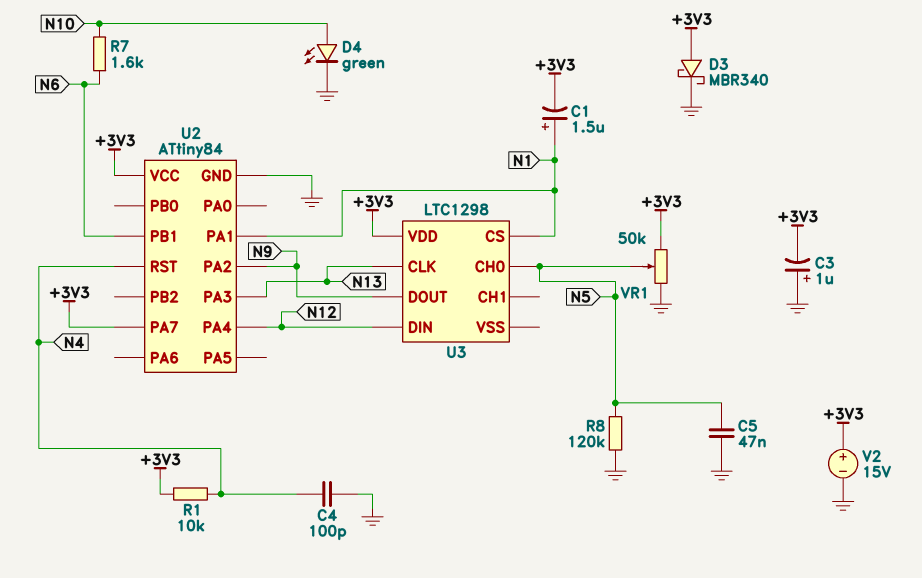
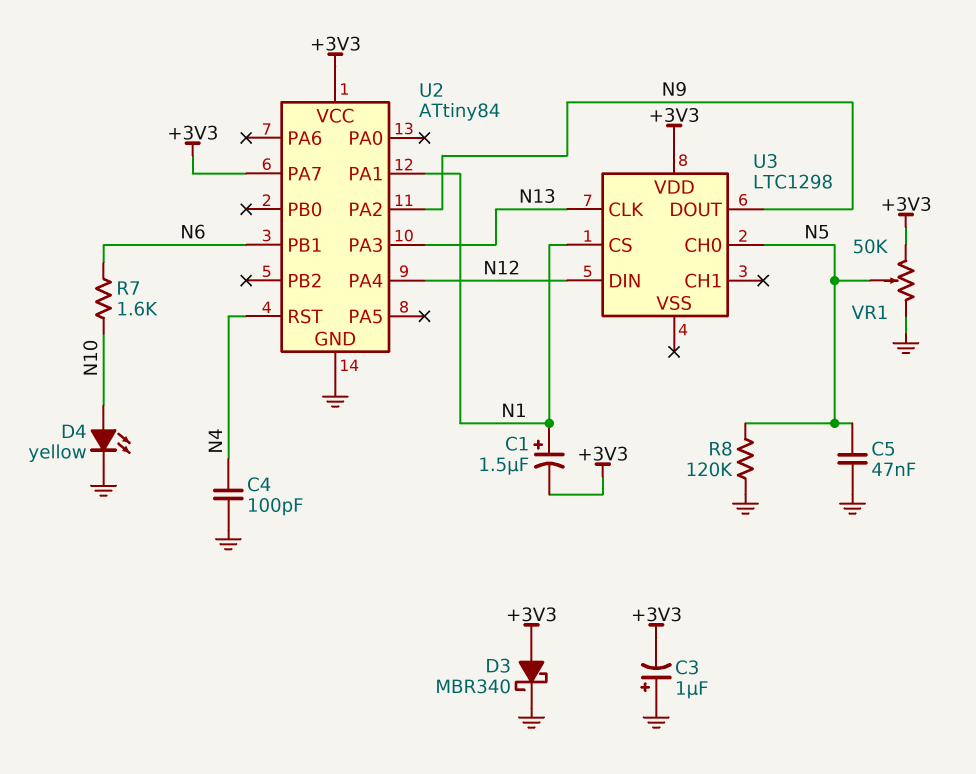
D4: LED green (A N10, K GND) -> LED yellow (A N10, K GND)
R1: 10k (+3V3, N4) -> none
V2: 15V (plus +3V3, minus GND) -> none

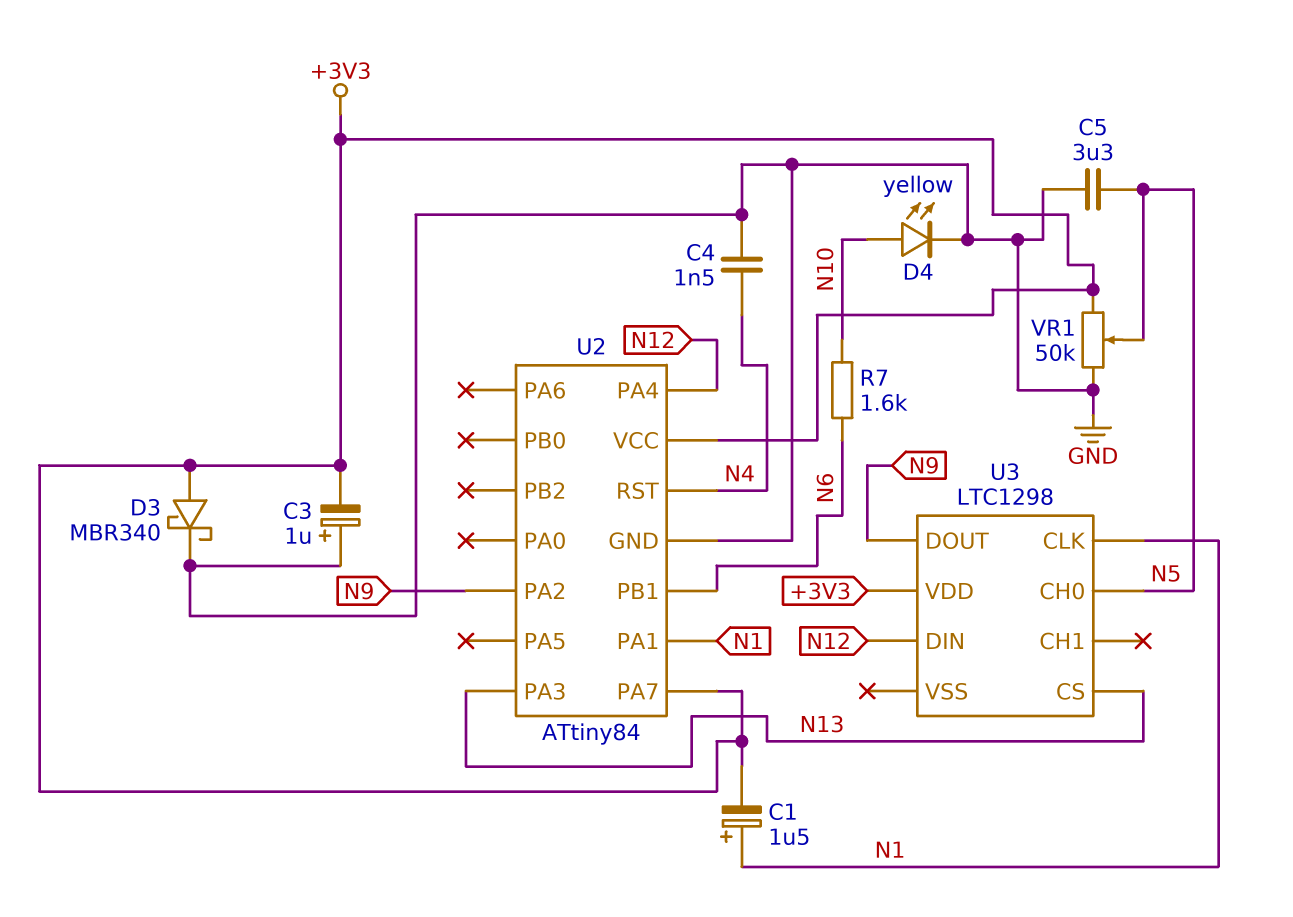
C4: 100pF (GND, N4) -> 1.5nF (GND, N4)
C5: 47nF (GND, N5) -> 3.3uF (GND, N5)
R8: 120k (GND, N5) -> none
U3 pin CLK: N13 -> N1
U3 pin CS: N1 -> N13

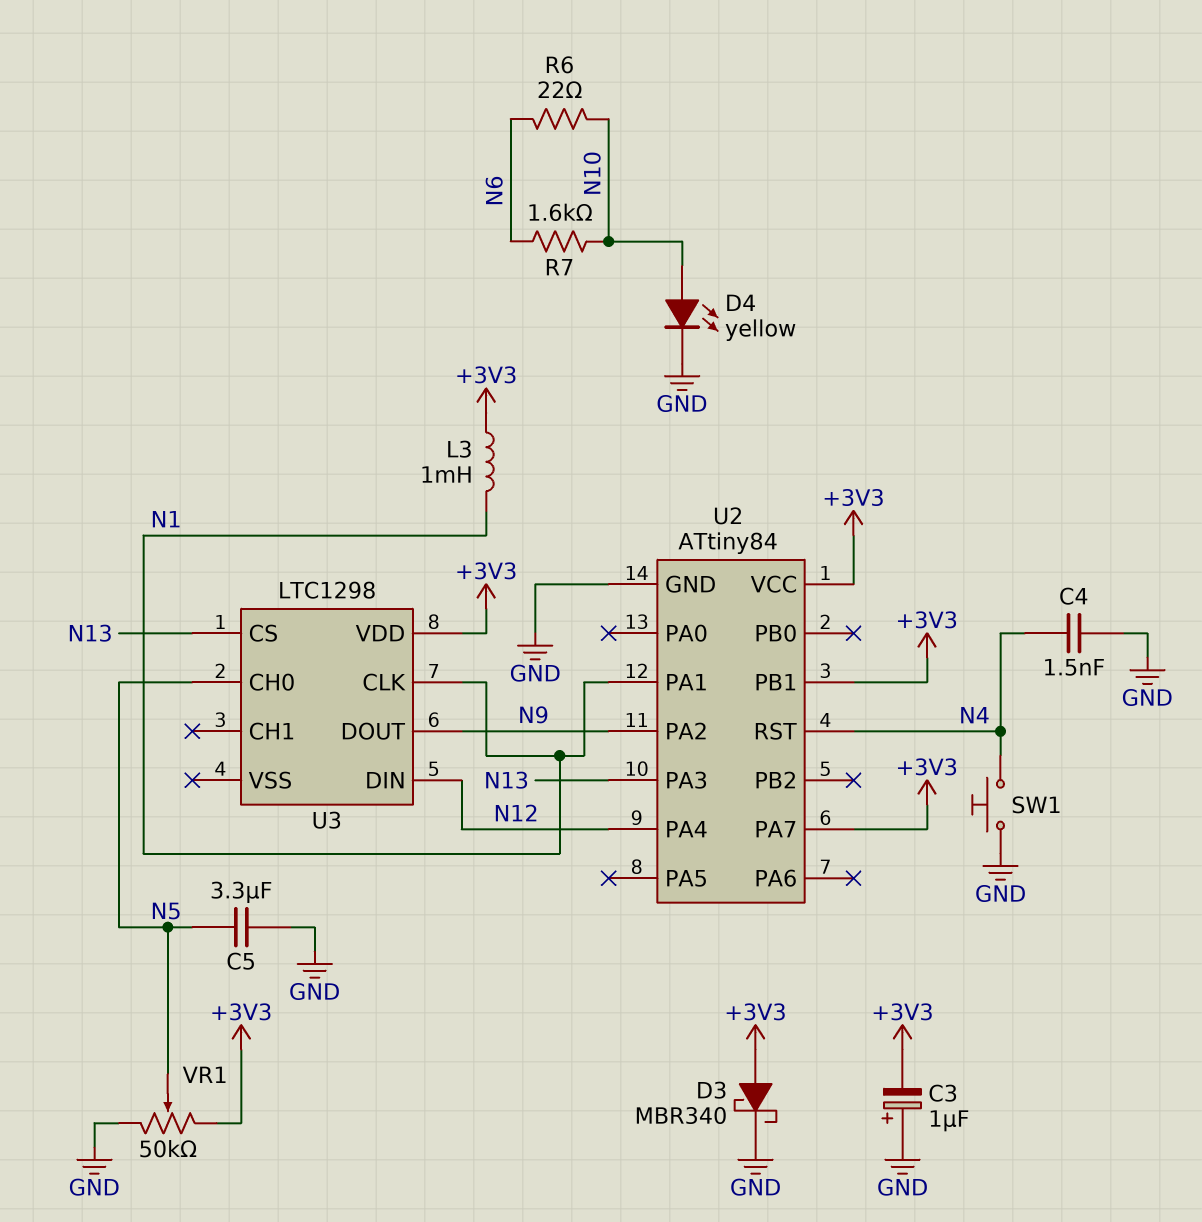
C1: 1.5uF (plus N1, minus +3V3) -> none
L3: none -> 1mH (+3V3, N1)
R6: none -> 22 (N6, N10)
SW1: none -> button (GND, N4)
U2 pin PB1: N6 -> +3V3

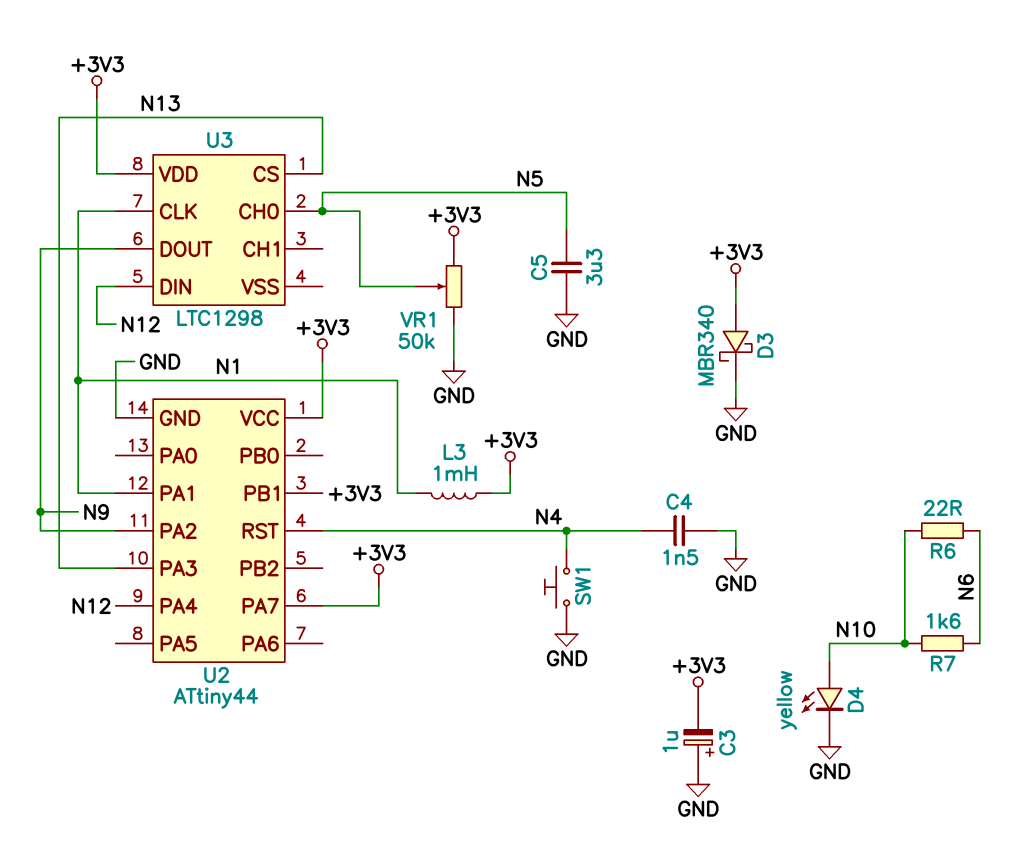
U2: ATtiny84 -> ATtiny44

